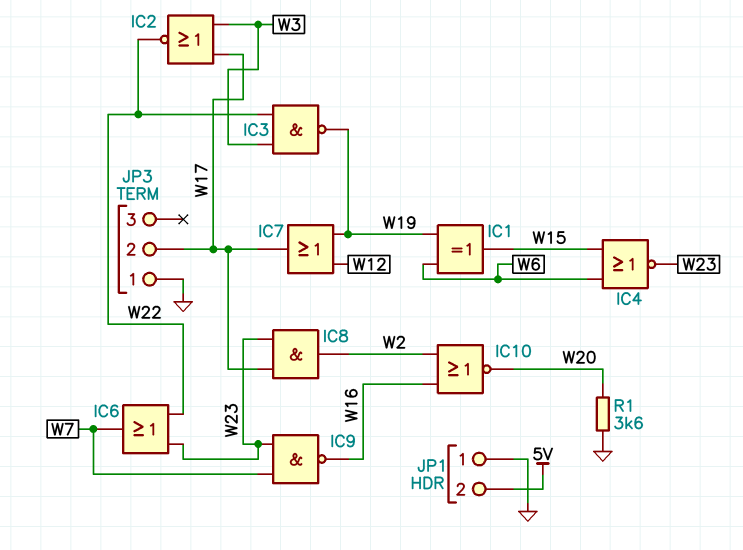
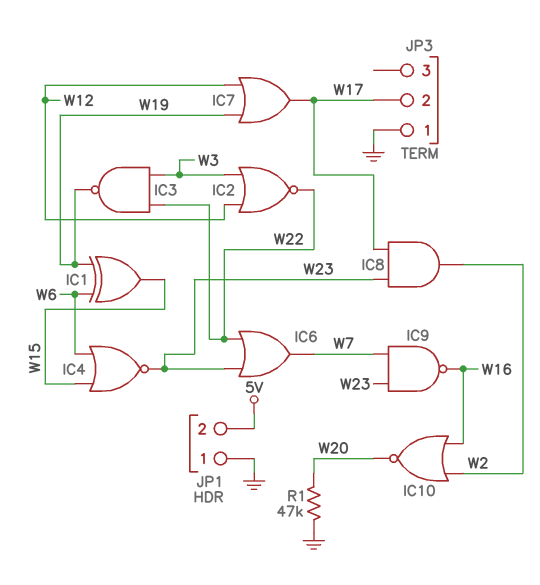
IC2: NOR (in W3, in W17, out W22) -> NOR (in W3, in W12, out W22)
R1: 3.6k (GND, W20) -> 47k (GND, W20)

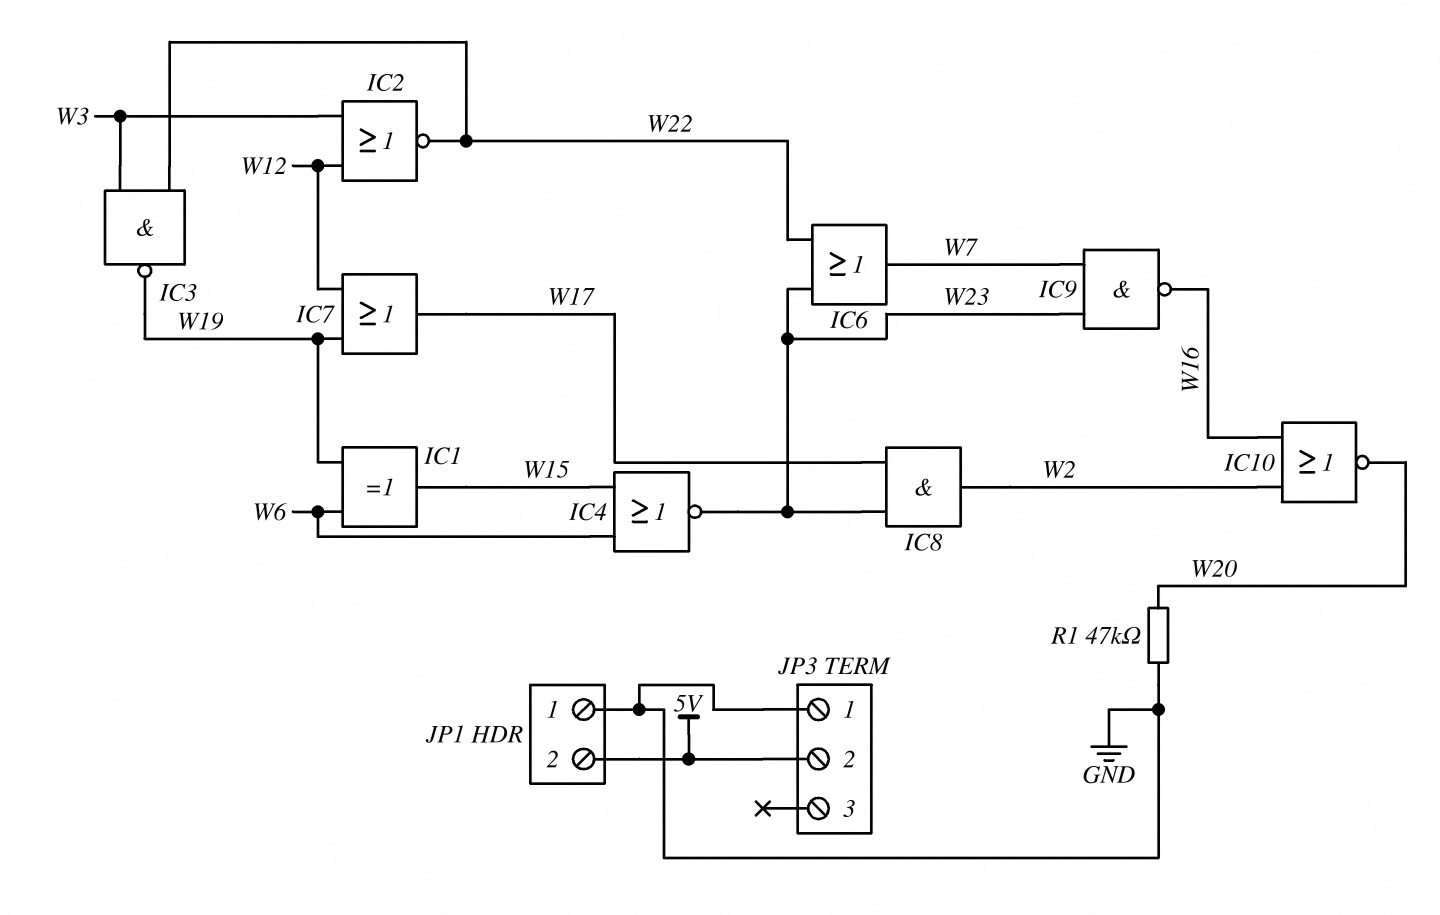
JP3 pin 2: W17 -> 5V

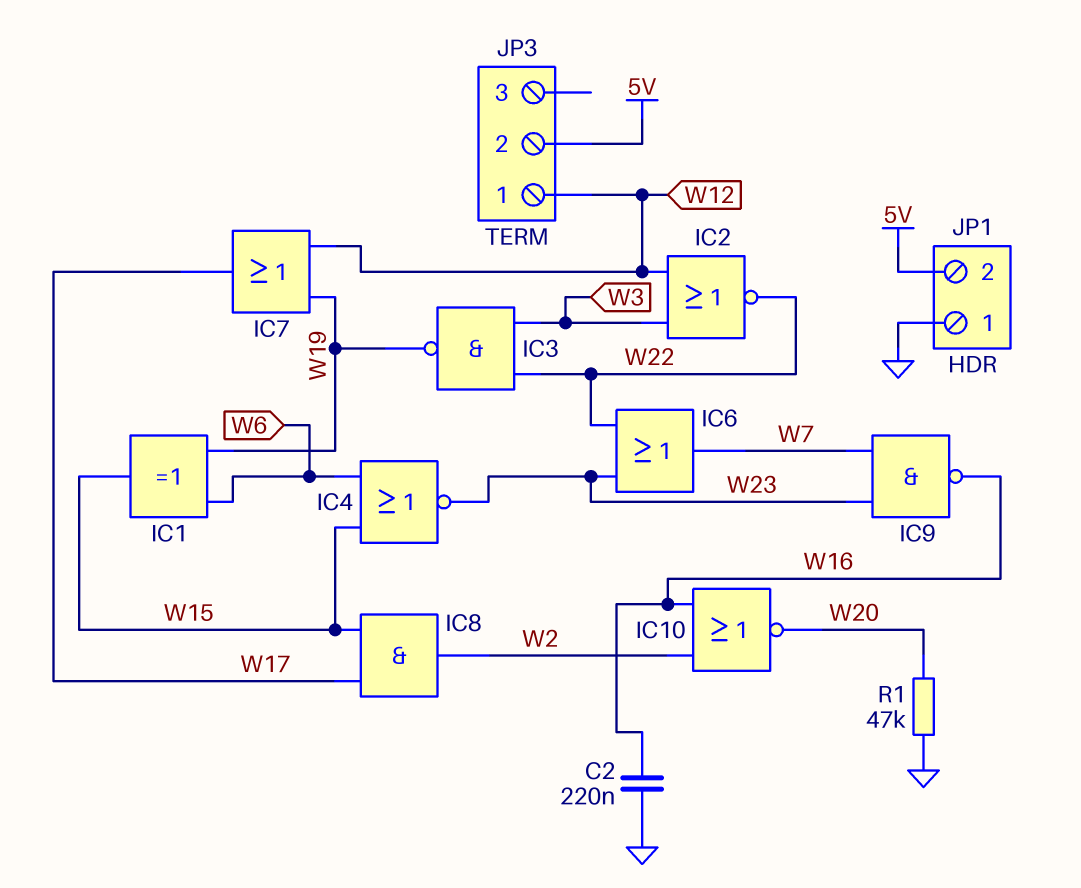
C2: none -> 220nF (GND, W16)
IC8: AND (in W17, in W23, out W2) -> AND (in W15, in W17, out W2)
JP3 pin 1: GND -> W12

